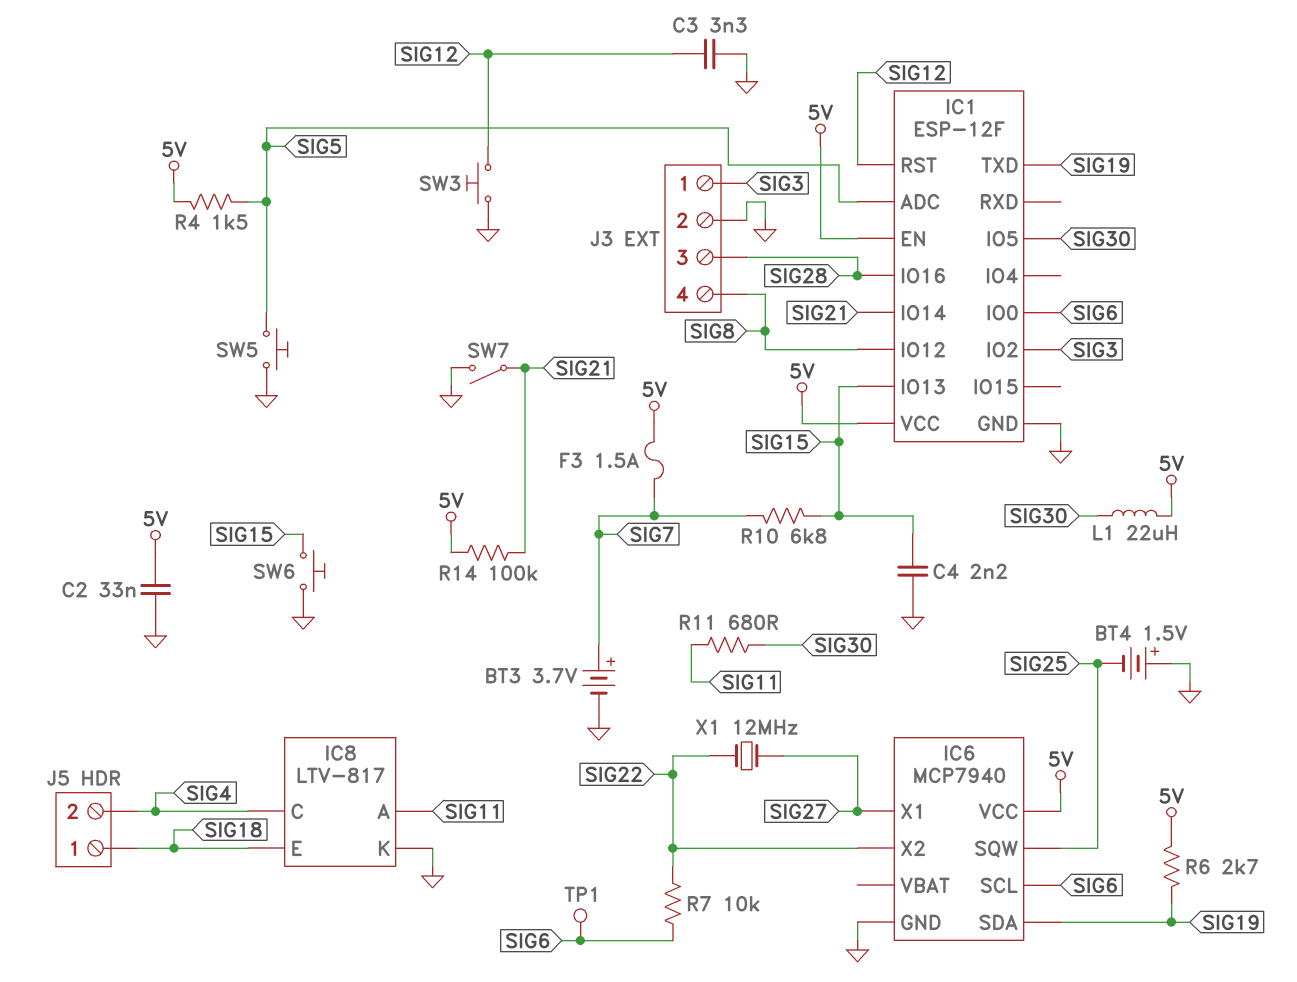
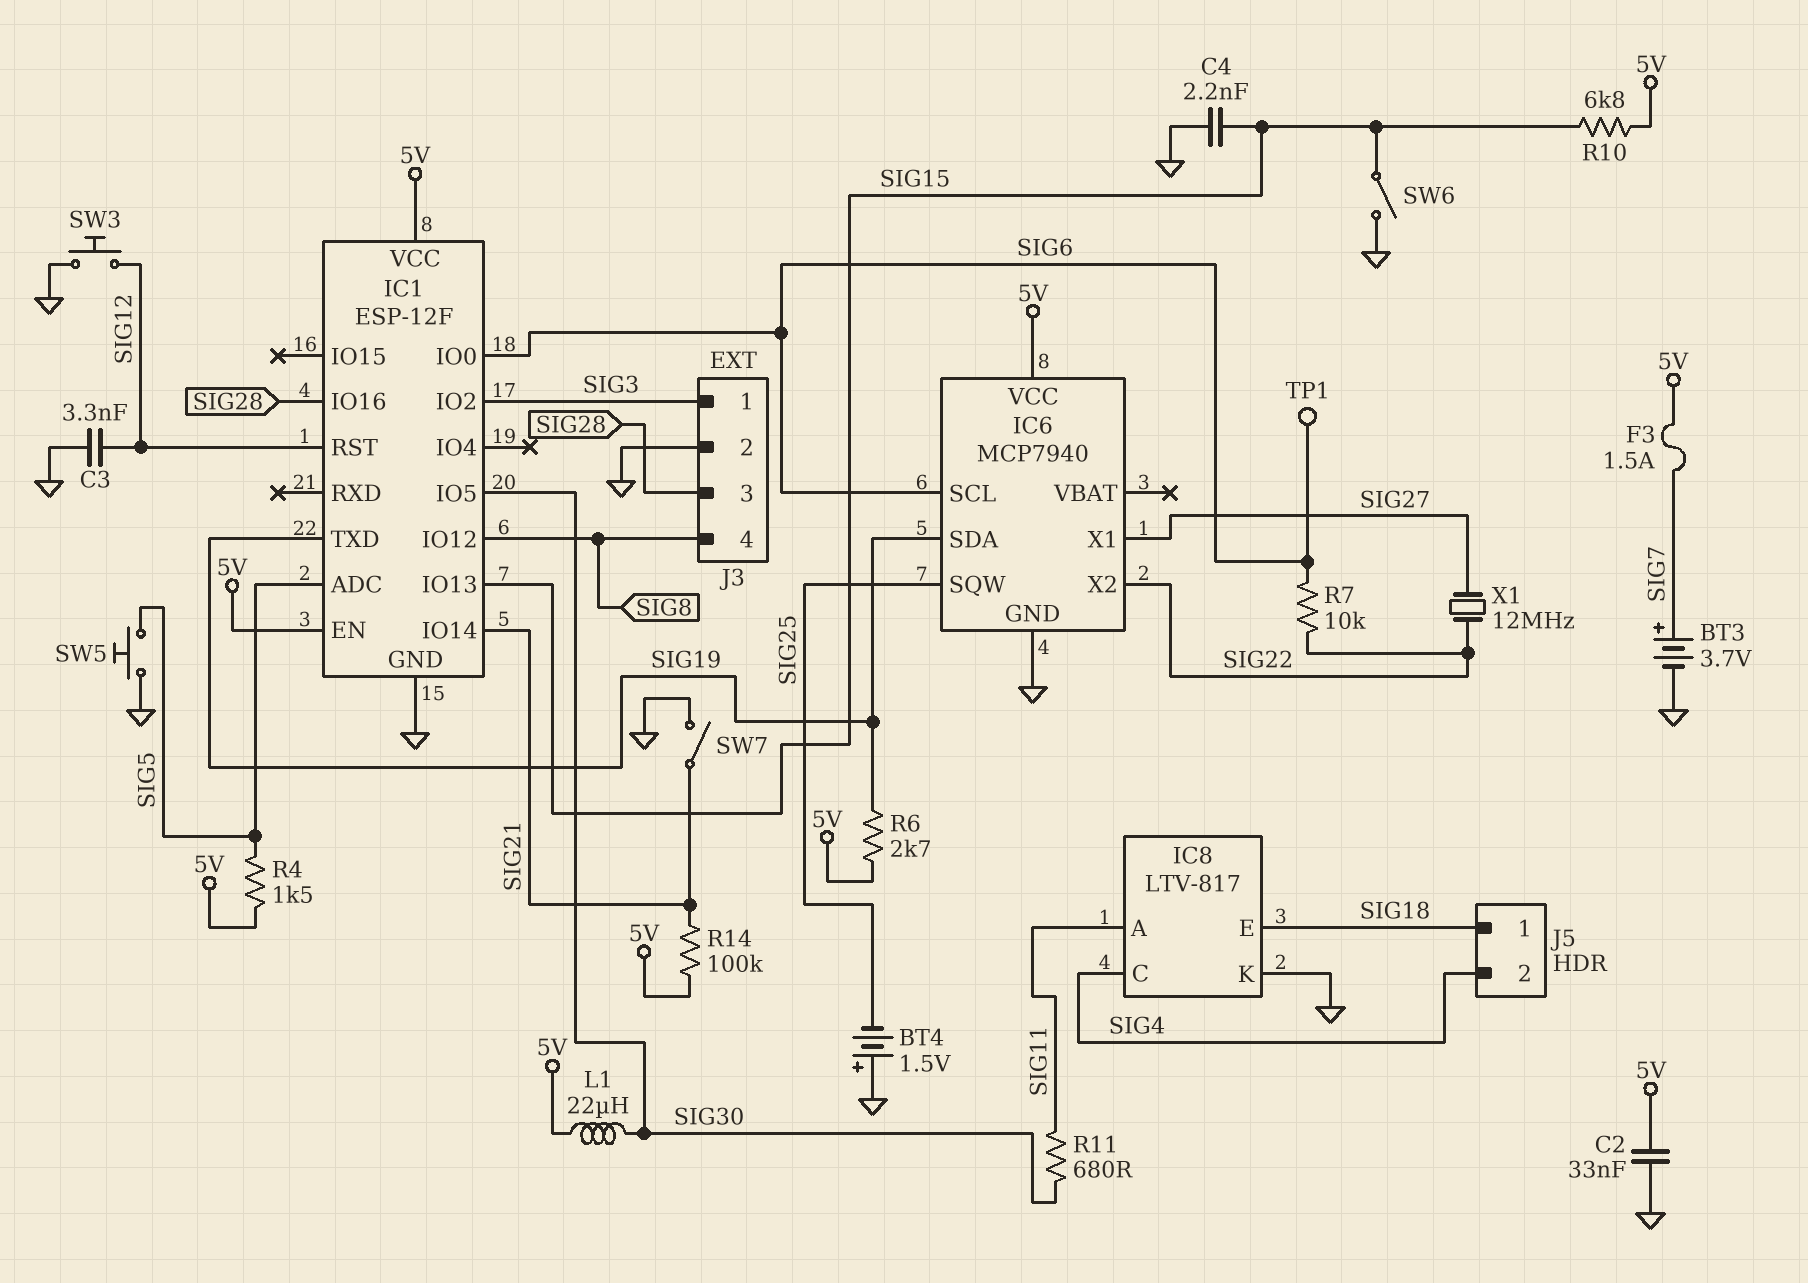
R10: 6.8k (SIG7, SIG15) -> 6.8k (5V, SIG15)
SW6: button (GND, SIG15) -> switch (GND, SIG15)

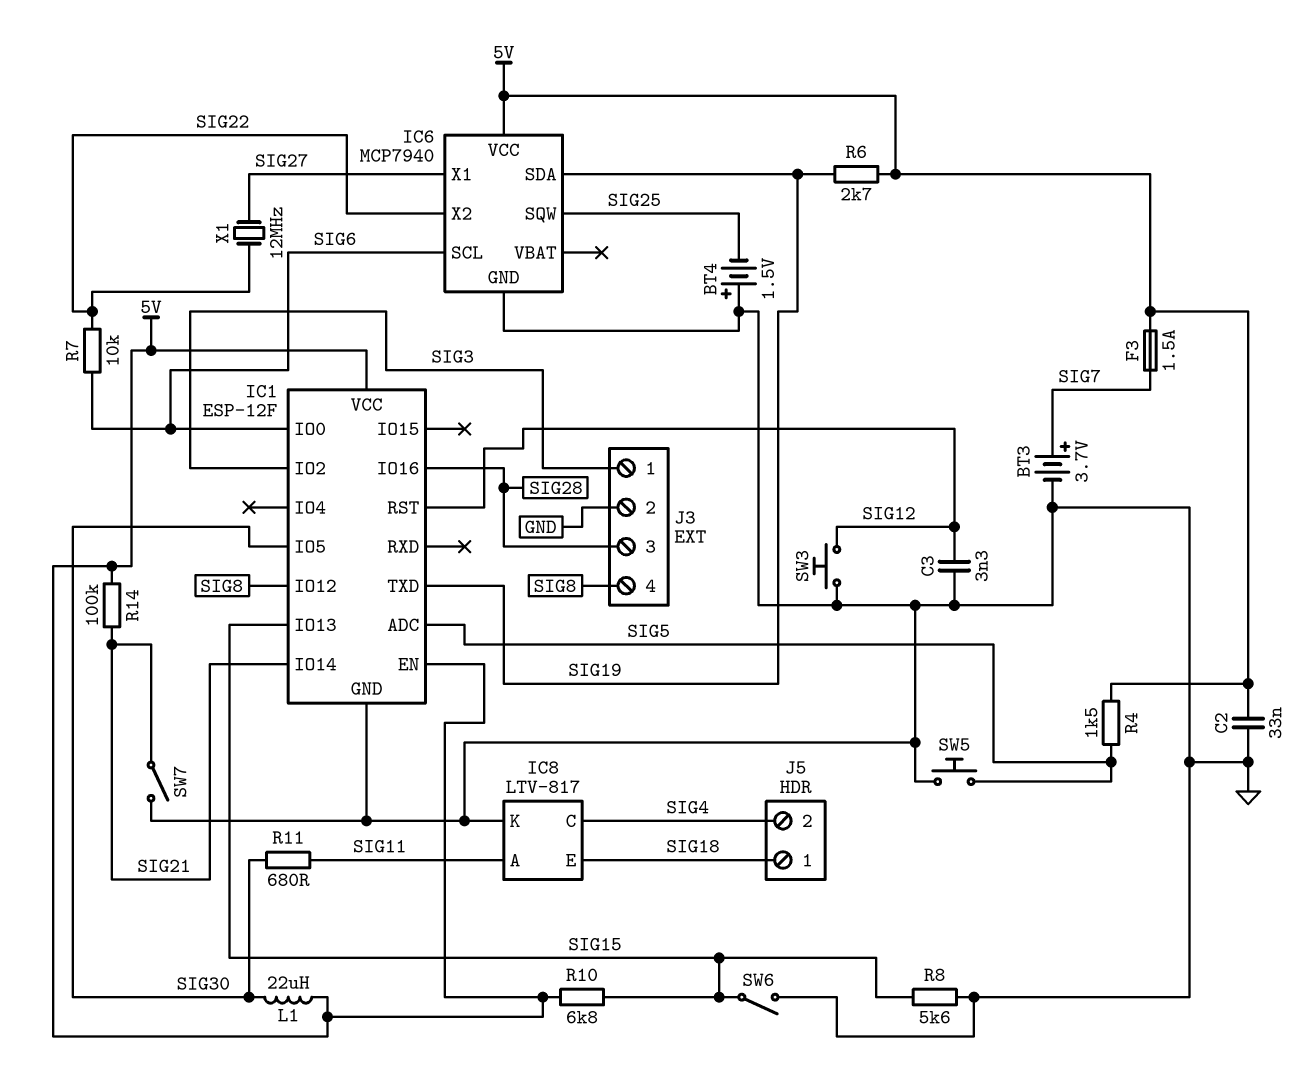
C4: 2.2nF (GND, SIG15) -> none
R8: none -> 5.6k (GND, SIG15)
TP1: test point (SIG6) -> none

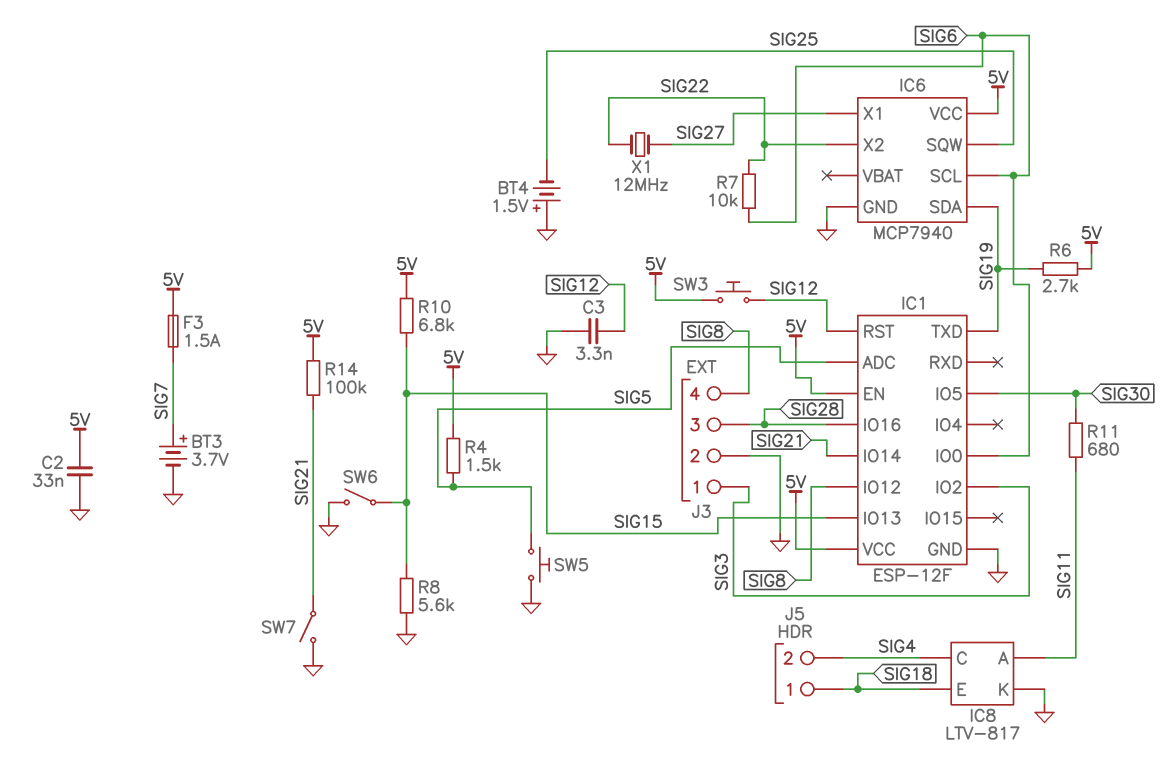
L1: 22uH (5V, SIG30) -> none
SW3: button (GND, SIG12) -> button (5V, SIG12)

